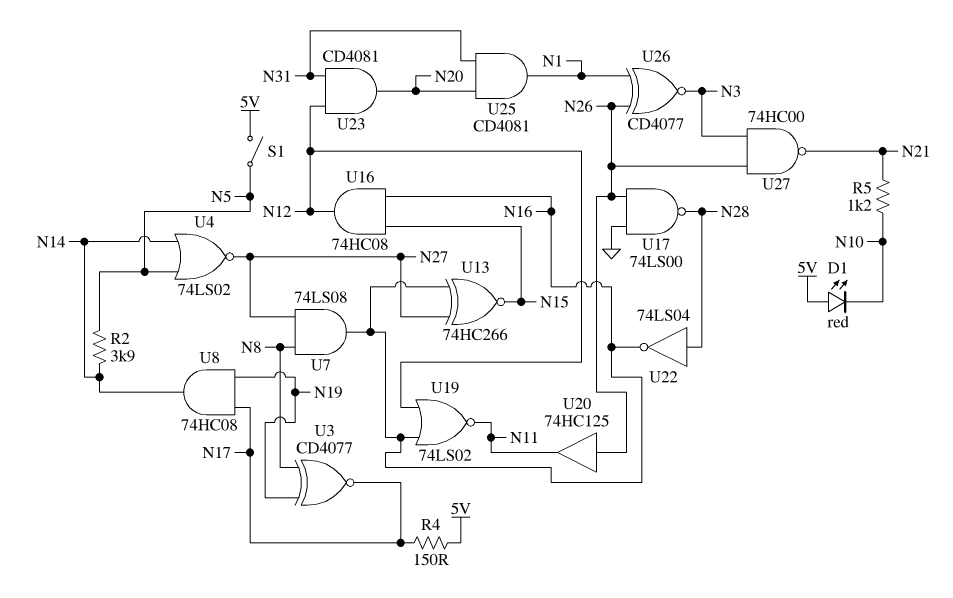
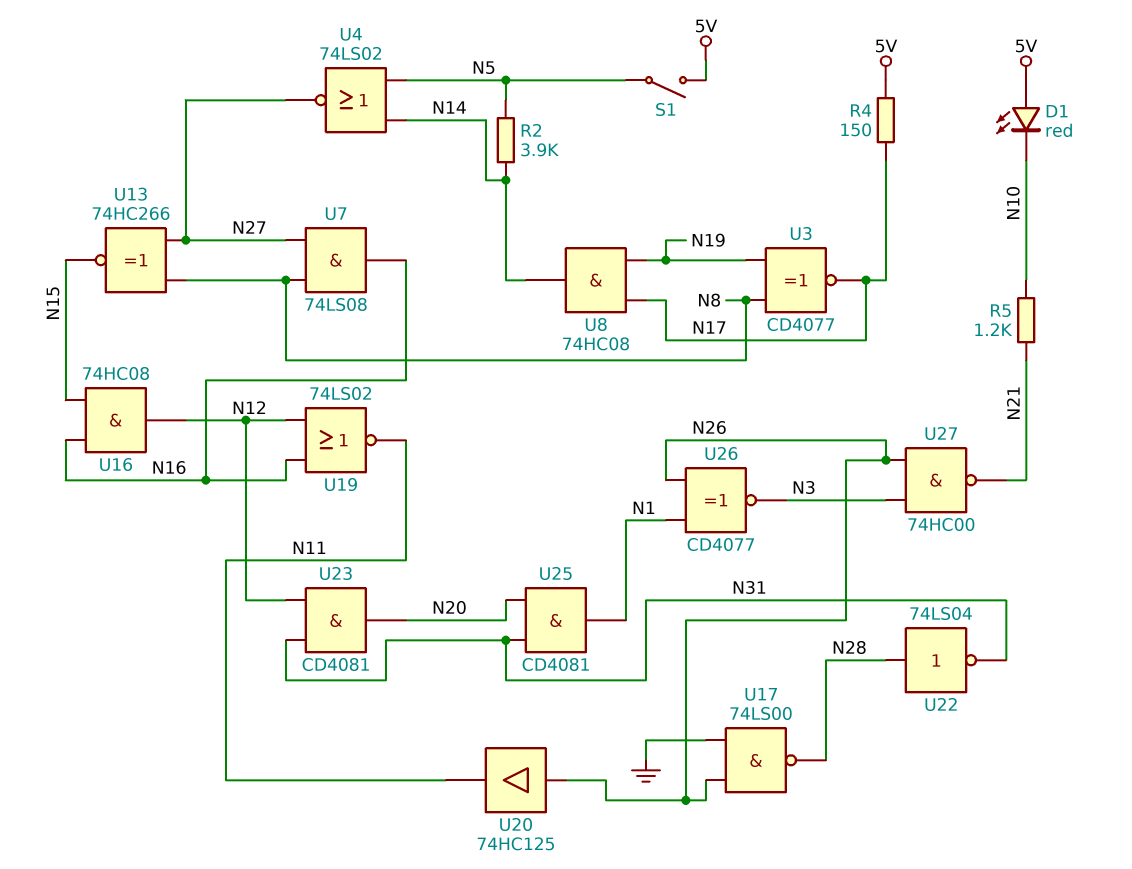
U13: XNOR 74HC266 (in N16, in N27, out N15) -> XNOR 74HC266 (in N8, in N27, out N15)
U22: NOT 74LS04 (in N28, out N16) -> NOT 74LS04 (in N28, out N31)

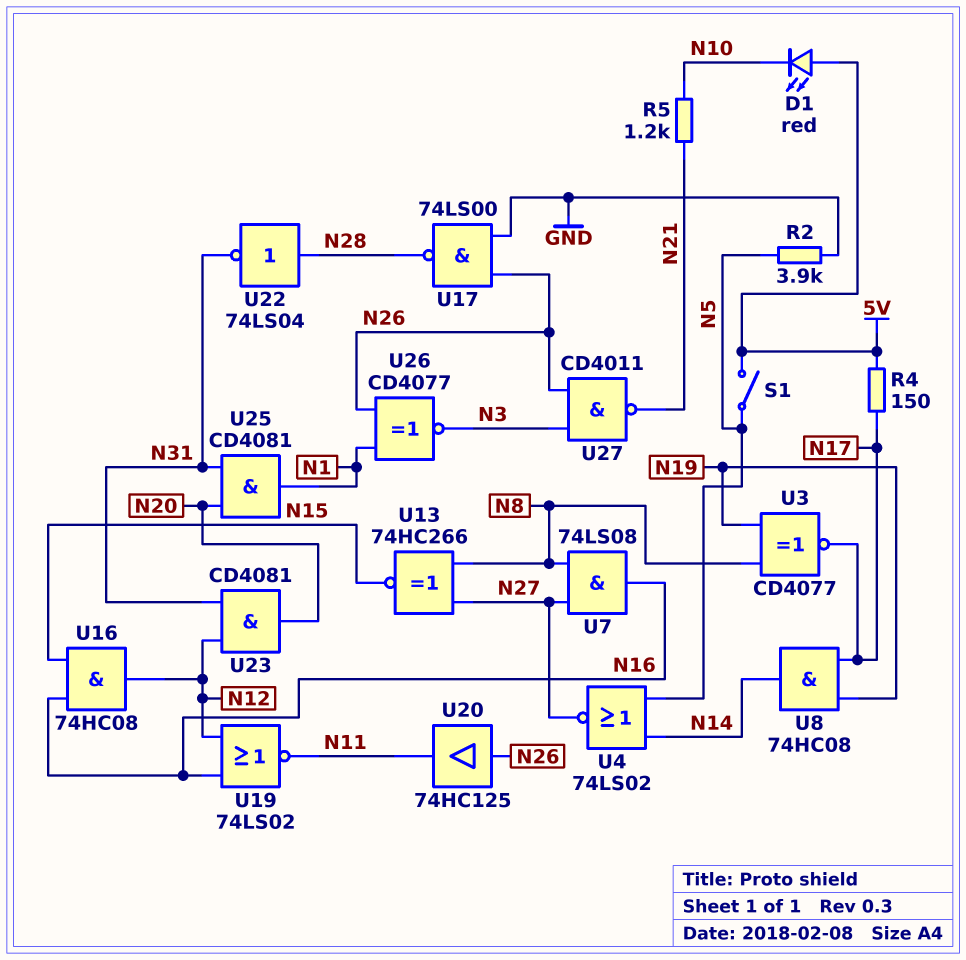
R2: 3.9k (N5, N14) -> 3.9k (GND, N5)
U27: NAND 74HC00 (in N3, in N26, out N21) -> NAND CD4011 (in N3, in N26, out N21)

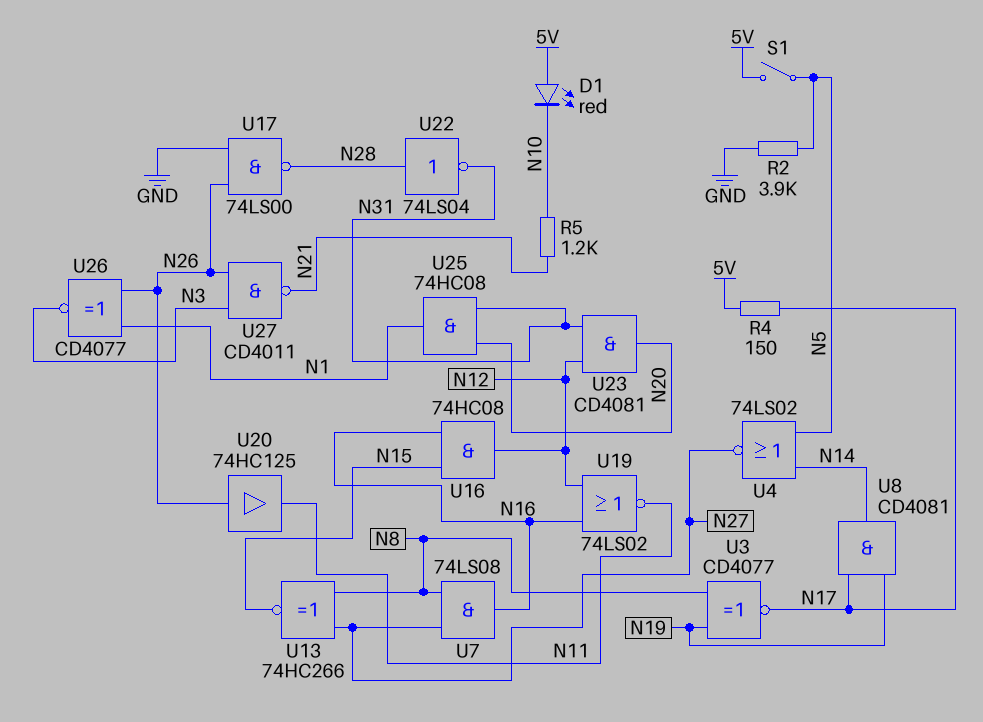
U8: AND 74HC08 (in N17, in N19, out N14) -> AND CD4081 (in N17, in N19, out N14)
U25: AND CD4081 (in N20, in N31, out N1) -> AND 74HC08 (in N20, in N31, out N1)

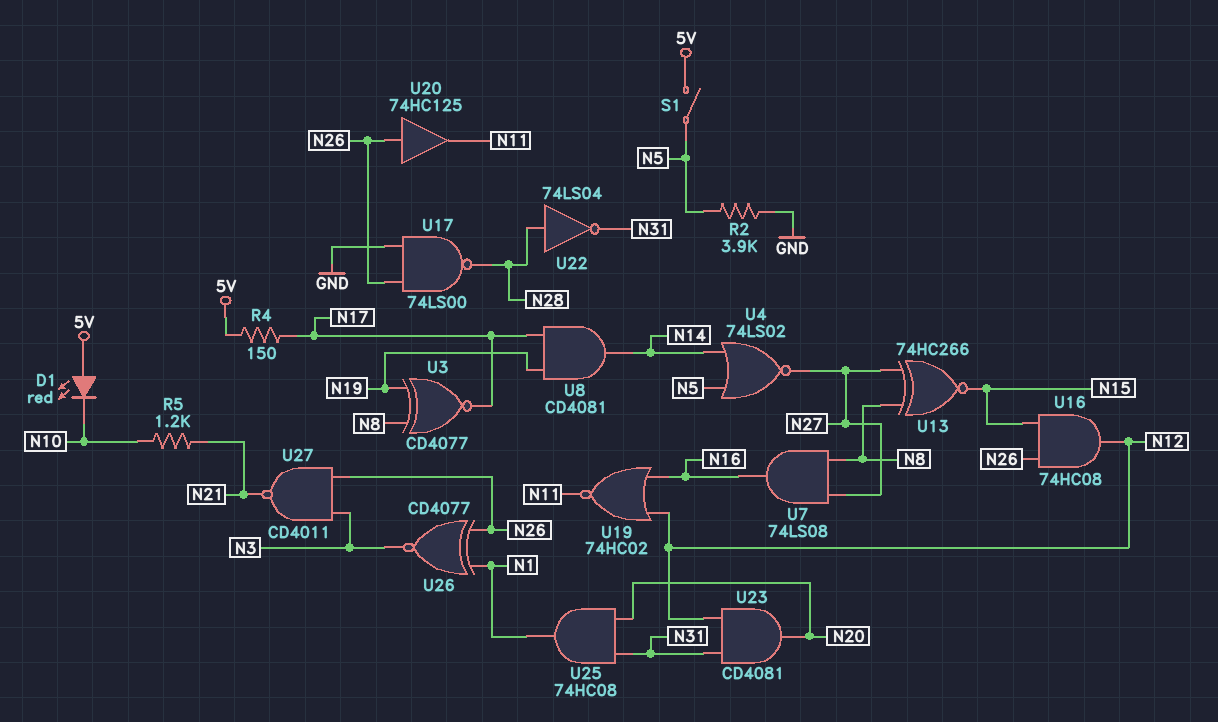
U16: AND 74HC08 (in N15, in N16, out N12) -> AND 74HC08 (in N15, in N26, out N12)
U19: NOR 74LS02 (in N12, in N16, out N11) -> NOR 74HC02 (in N12, in N16, out N11)

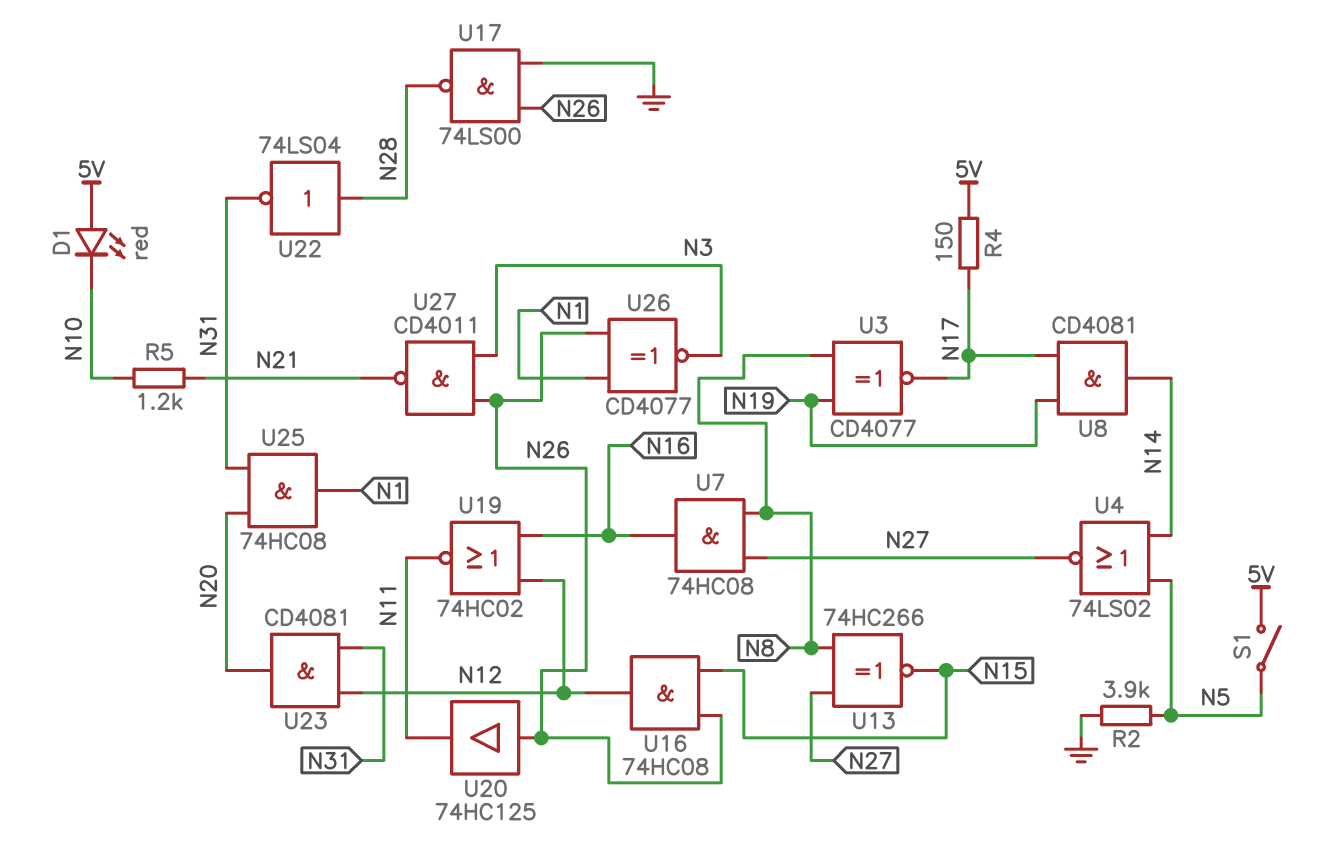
U7: AND 74LS08 (in N8, in N27, out N16) -> AND 74HC08 (in N8, in N27, out N16)

